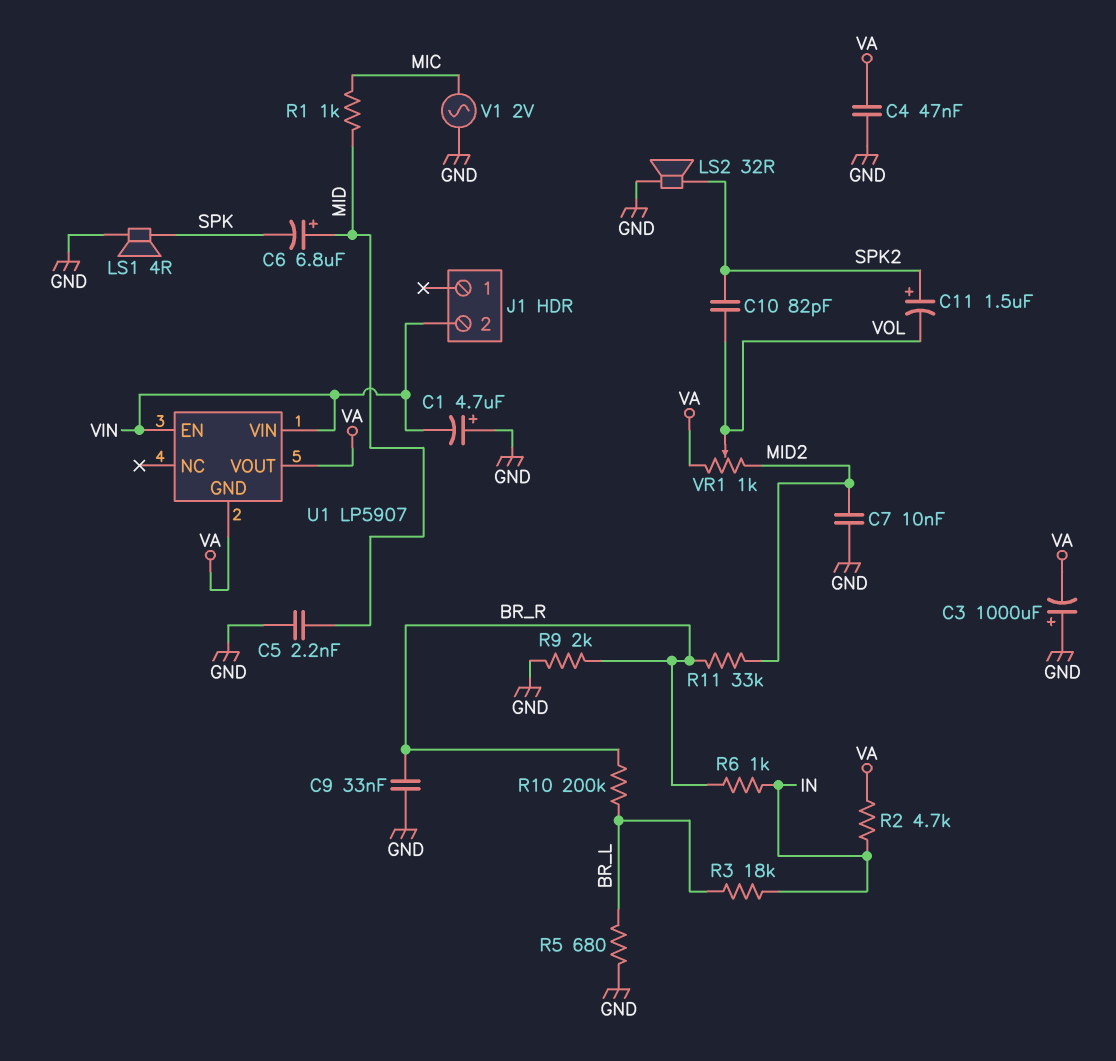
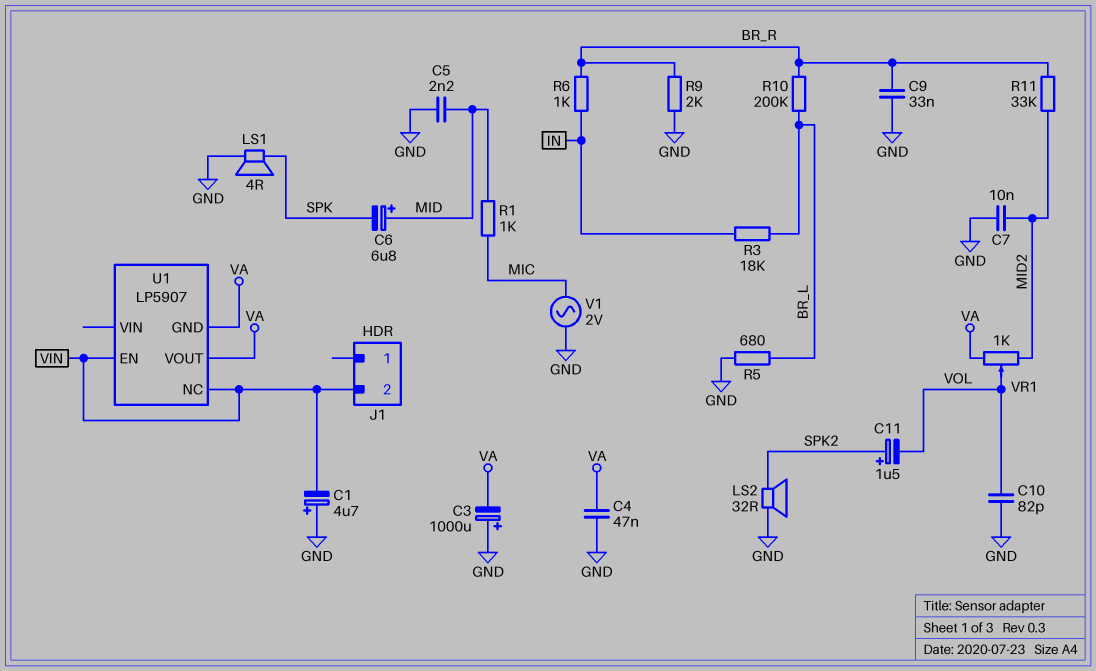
C10: 82pF (SPK2, VOL) -> 82pF (GND, VOL)
R2: 4.7k (IN, VA) -> none
U1 pin NC: none -> VIN
U1 pin VIN: VIN -> none

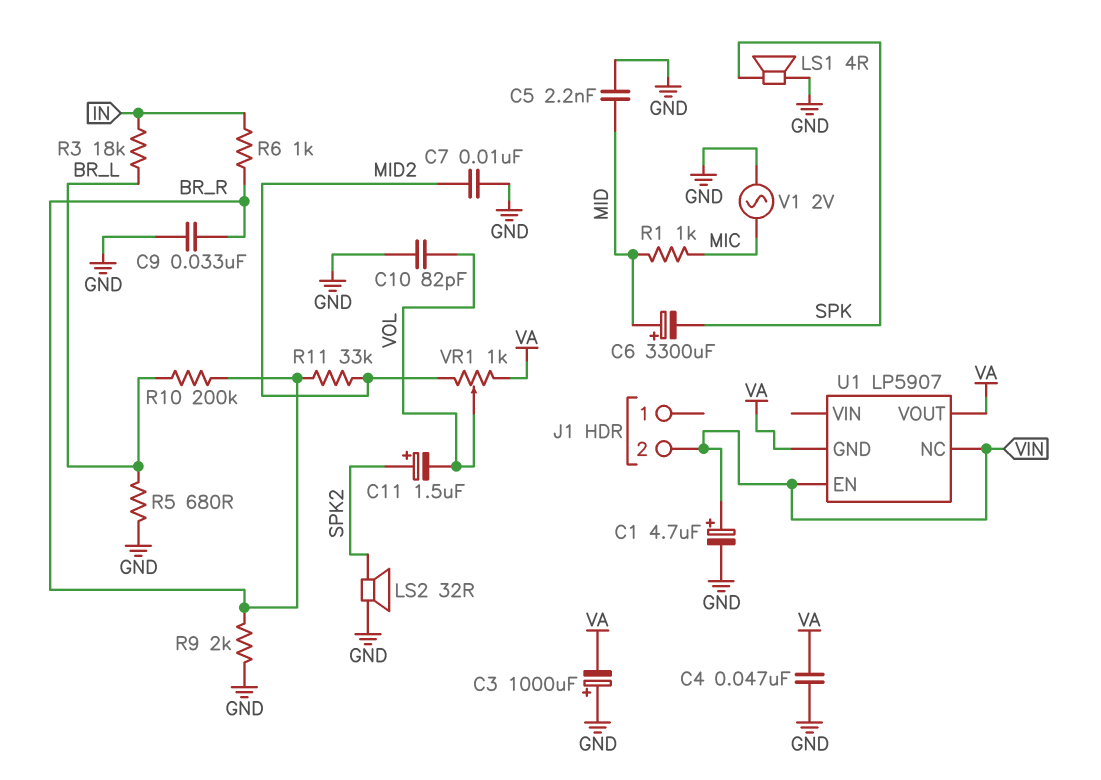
C1: 4.7uF (plus GND, minus VIN) -> 4.7uF (plus VIN, minus GND)
C6: 6.8uF (plus MID, minus SPK) -> 3300uF (plus MID, minus SPK)

